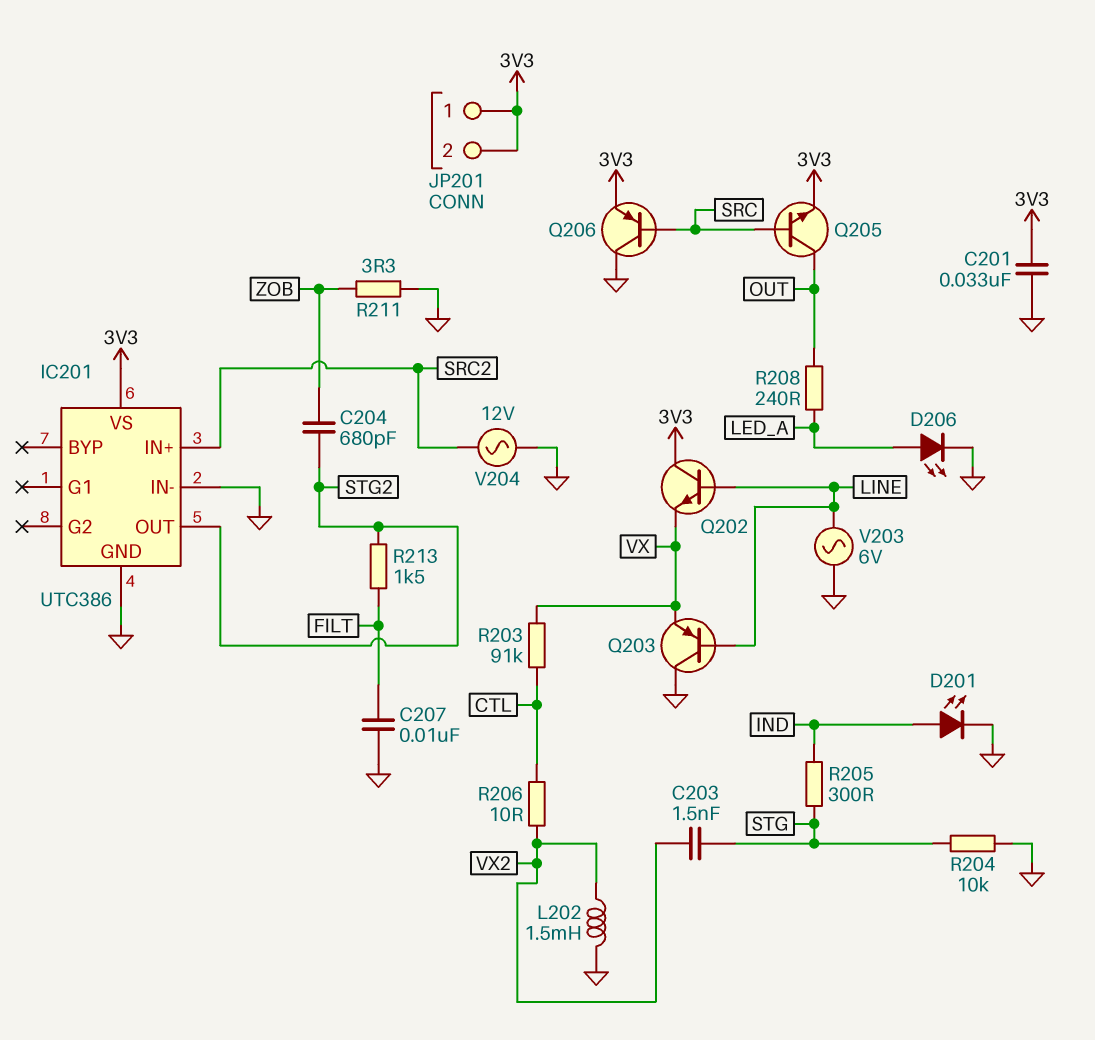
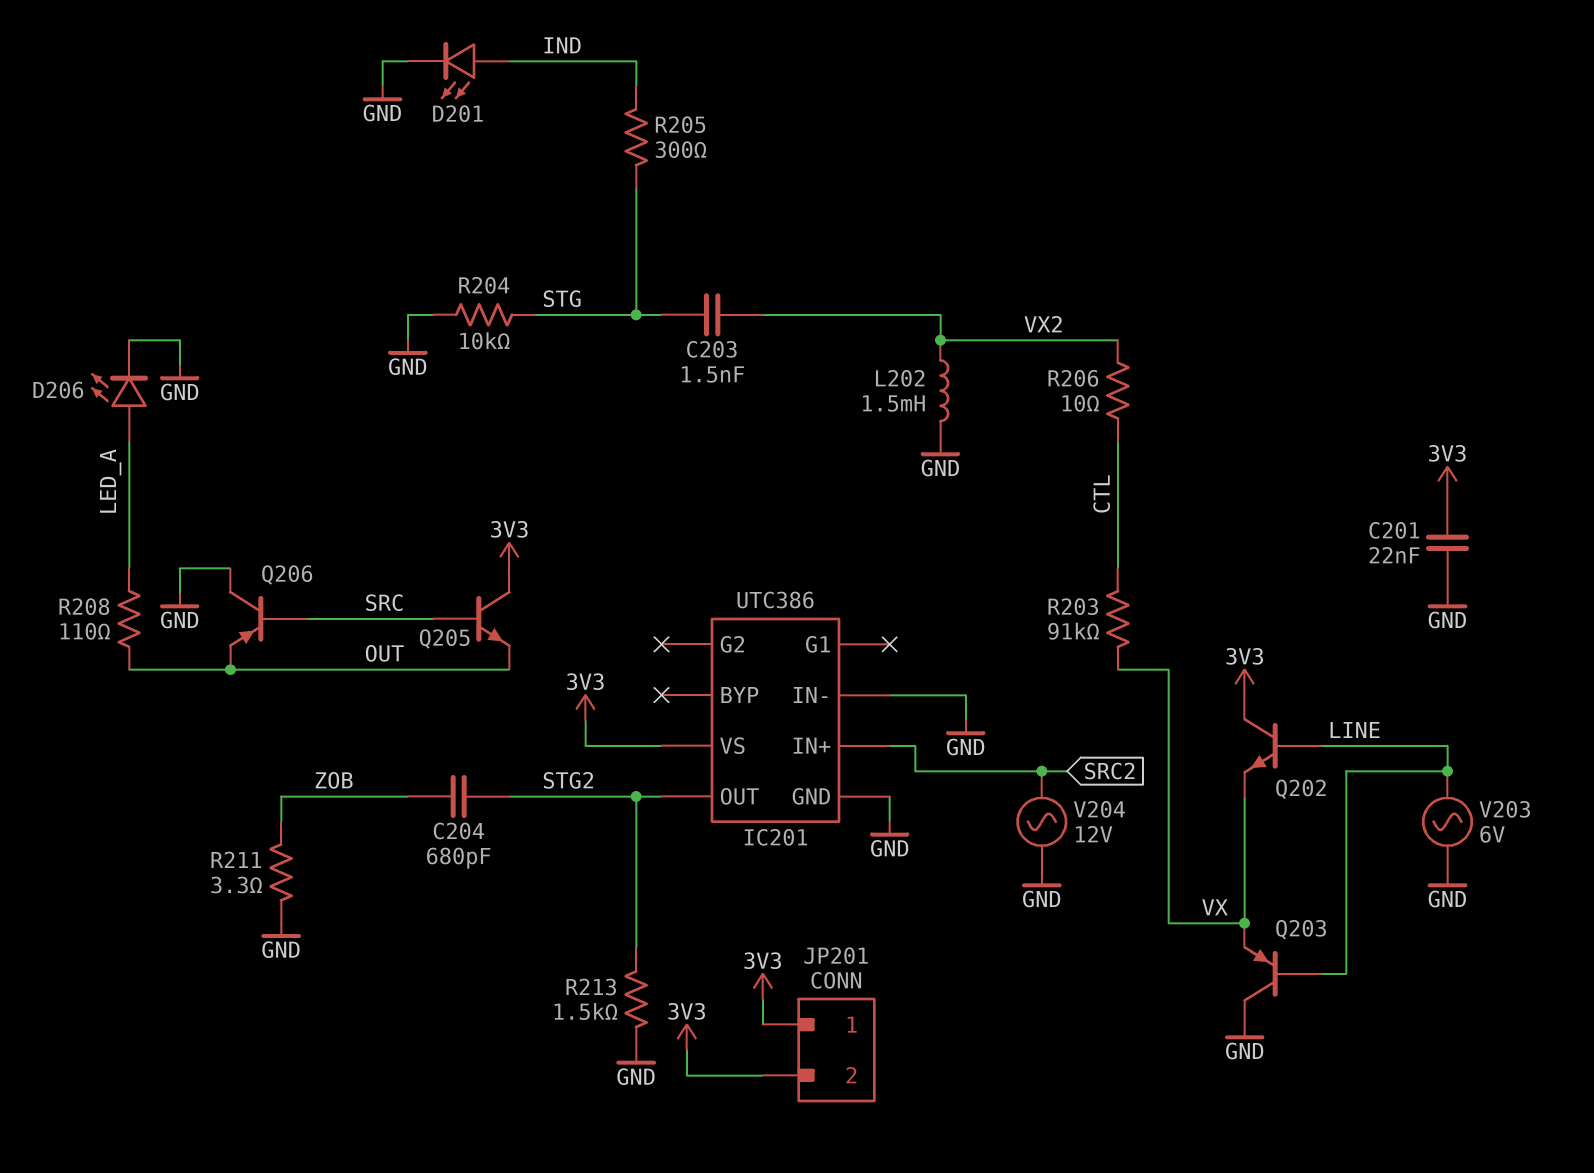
C201: 33nF (3V3, GND) -> 22nF (3V3, GND)
C207: 10nF (FILT, GND) -> none
Q205: NPN (B SRC, C OUT, E 3V3) -> NPN (B SRC, C 3V3, E OUT)
Q206: PNP (B SRC, C GND, E 3V3) -> PNP (B SRC, C GND, E OUT)
R208: 240 (LED_A, OUT) -> 110 (LED_A, OUT)
R213: 1.5k (FILT, STG2) -> 1.5k (GND, STG2)

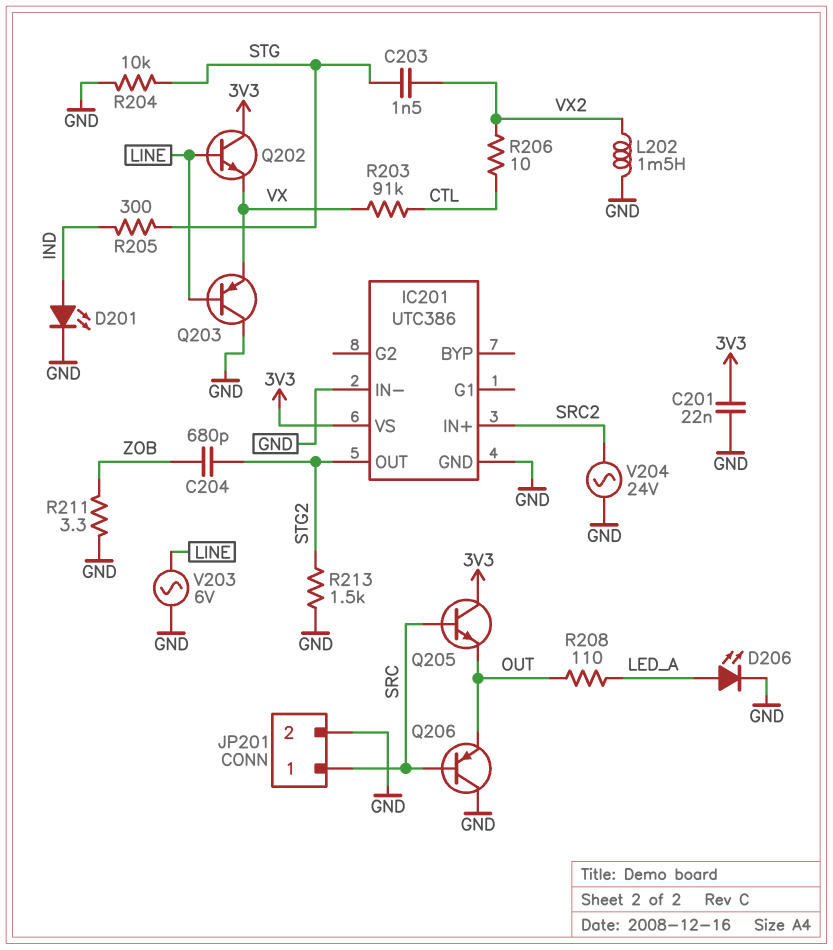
JP201 pin 1: 3V3 -> SRC
JP201 pin 2: 3V3 -> GND
V204: AC 12V (GND, SRC2) -> AC 24V (GND, SRC2)

